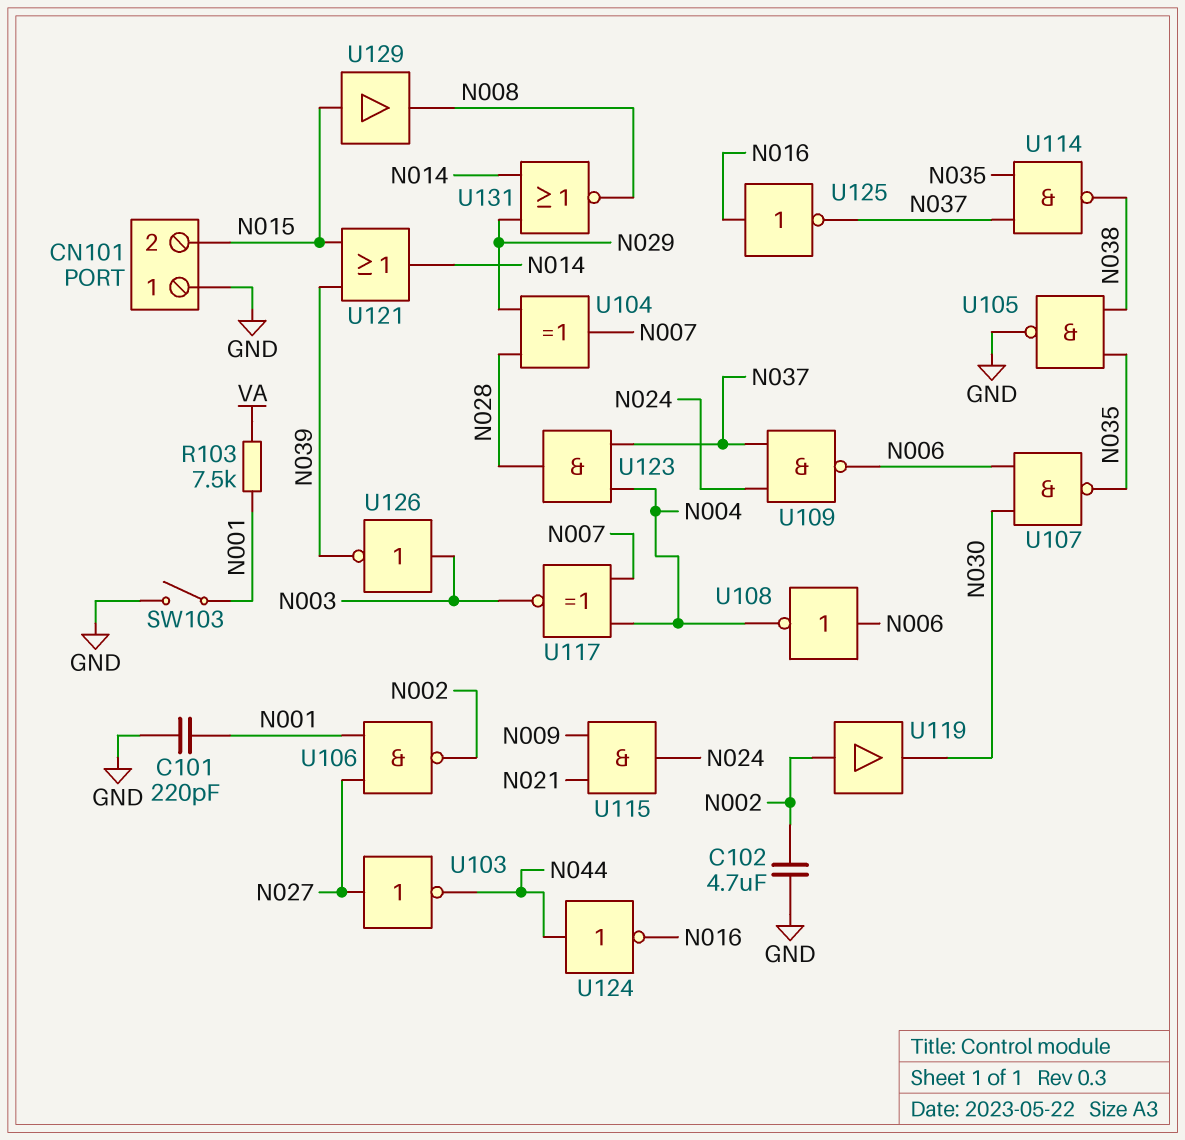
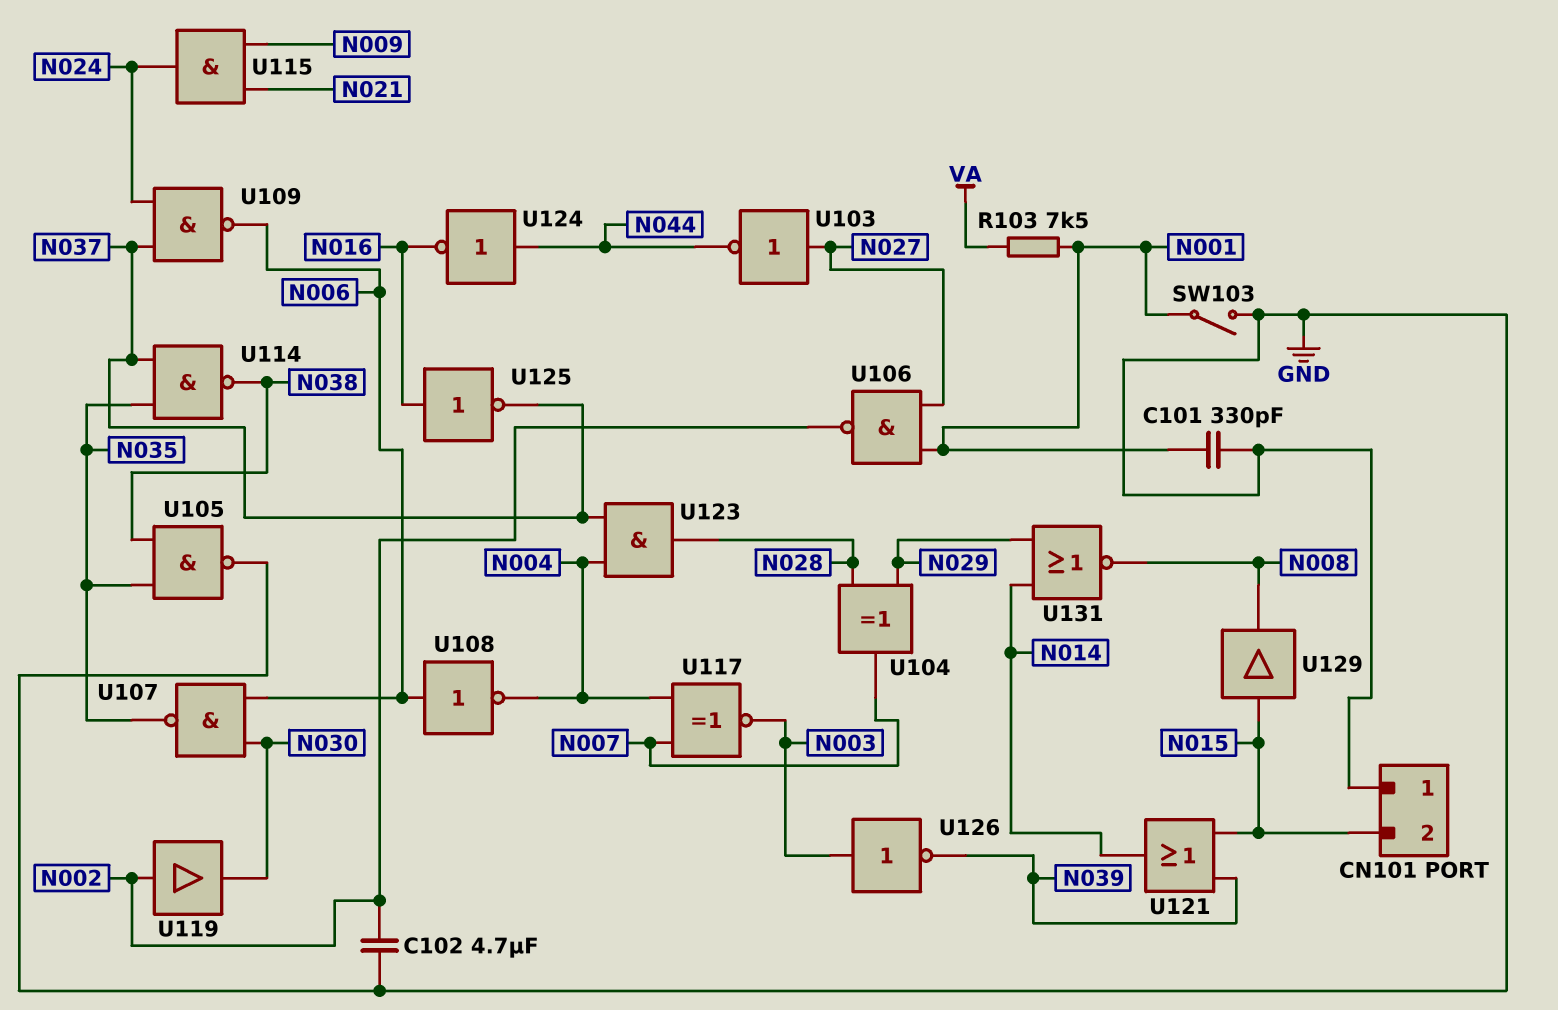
C101: 220pF (GND, N001) -> 330pF (GND, N001)

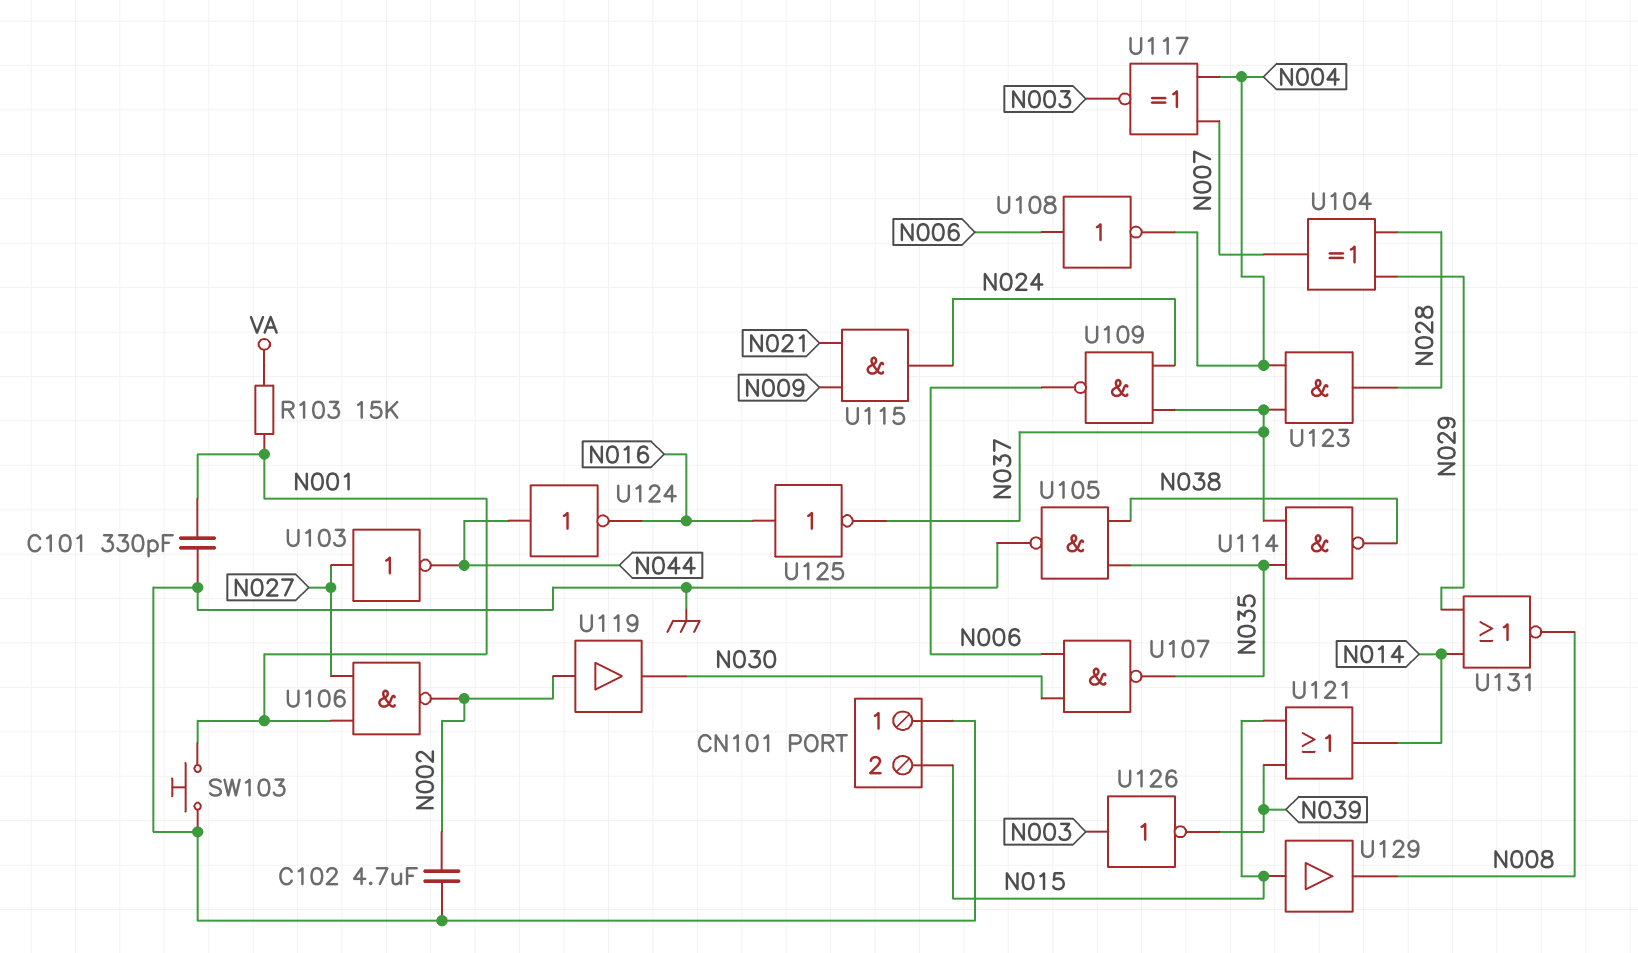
R103: 7.5k (N001, VA) -> 15k (N001, VA)
SW103: switch (GND, N001) -> button (GND, N001)

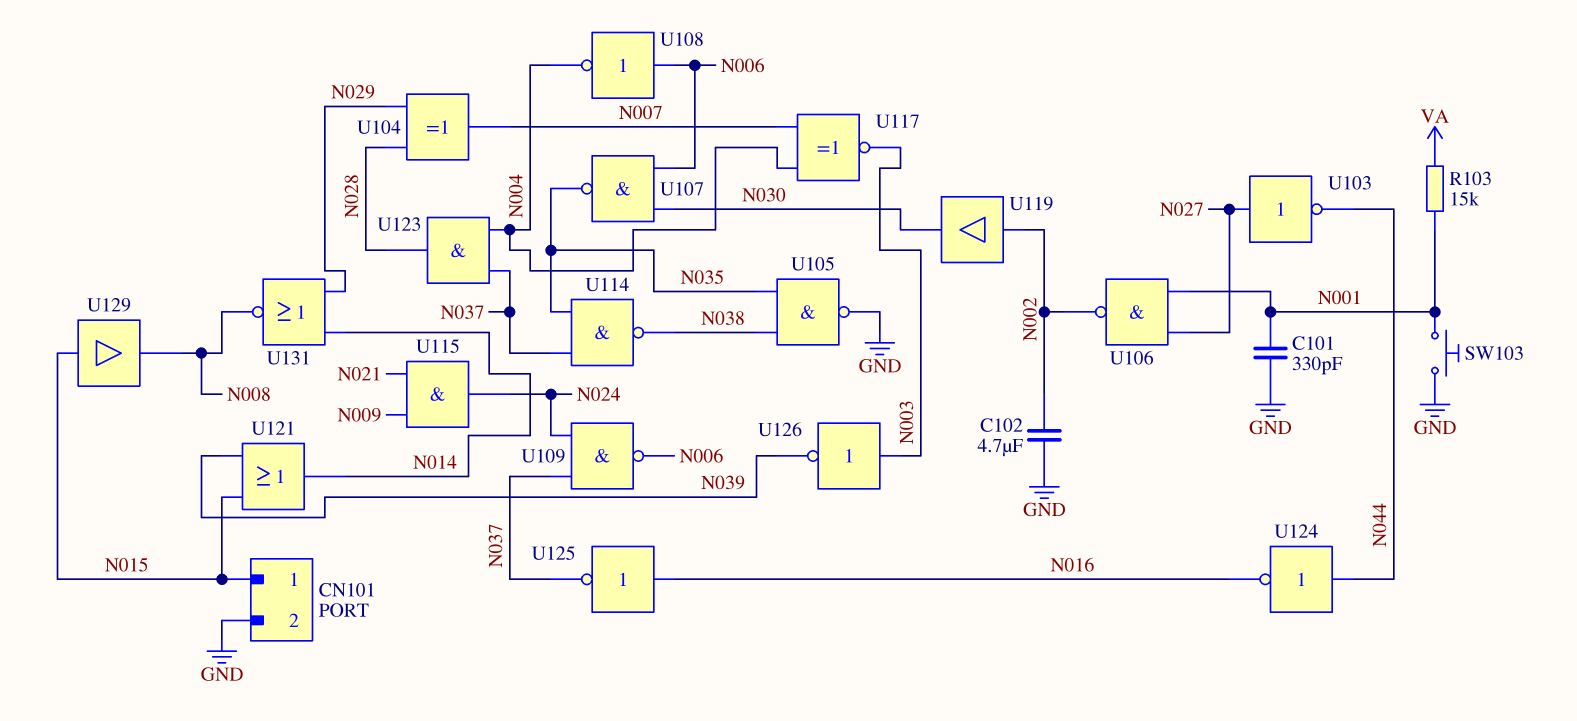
CN101 pin 1: GND -> N015
CN101 pin 2: N015 -> GND

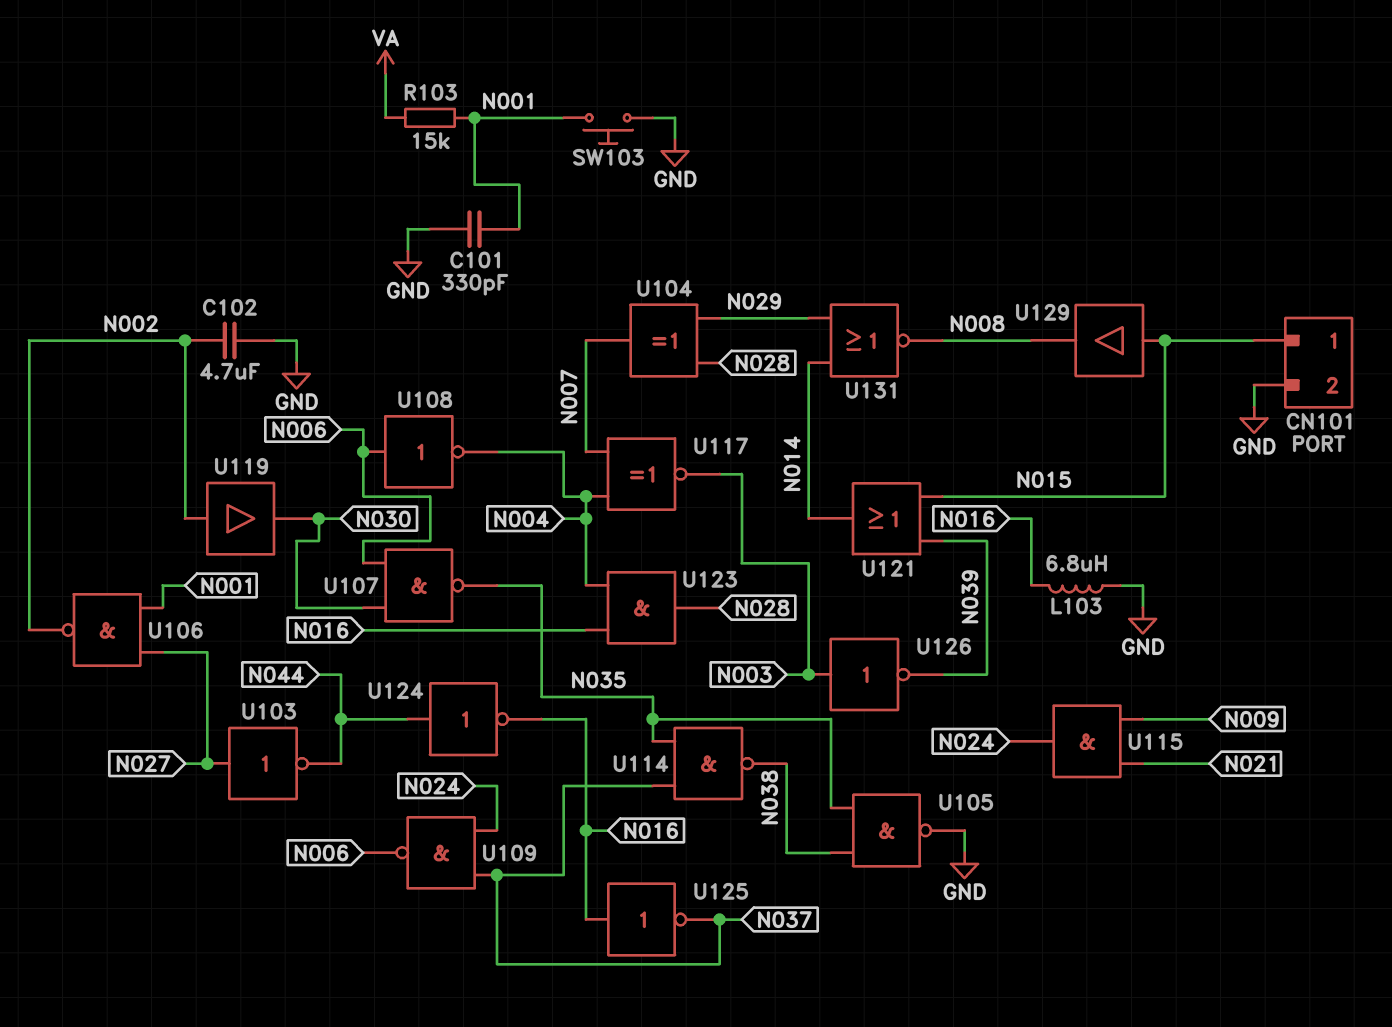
L103: none -> 6.8uH (GND, N016)
U123: AND (in N004, in N037, out N028) -> AND (in N004, in N016, out N028)

